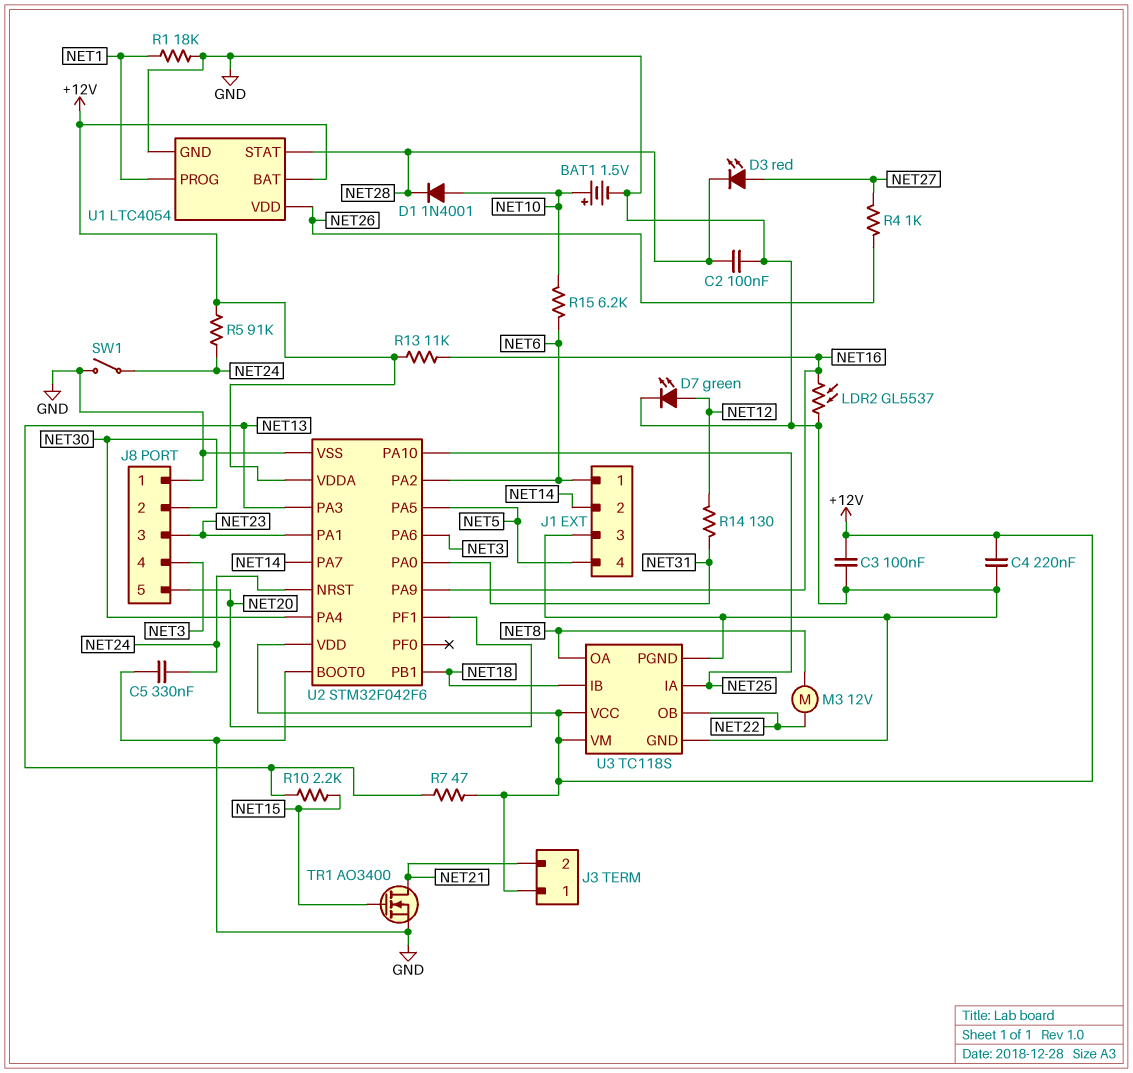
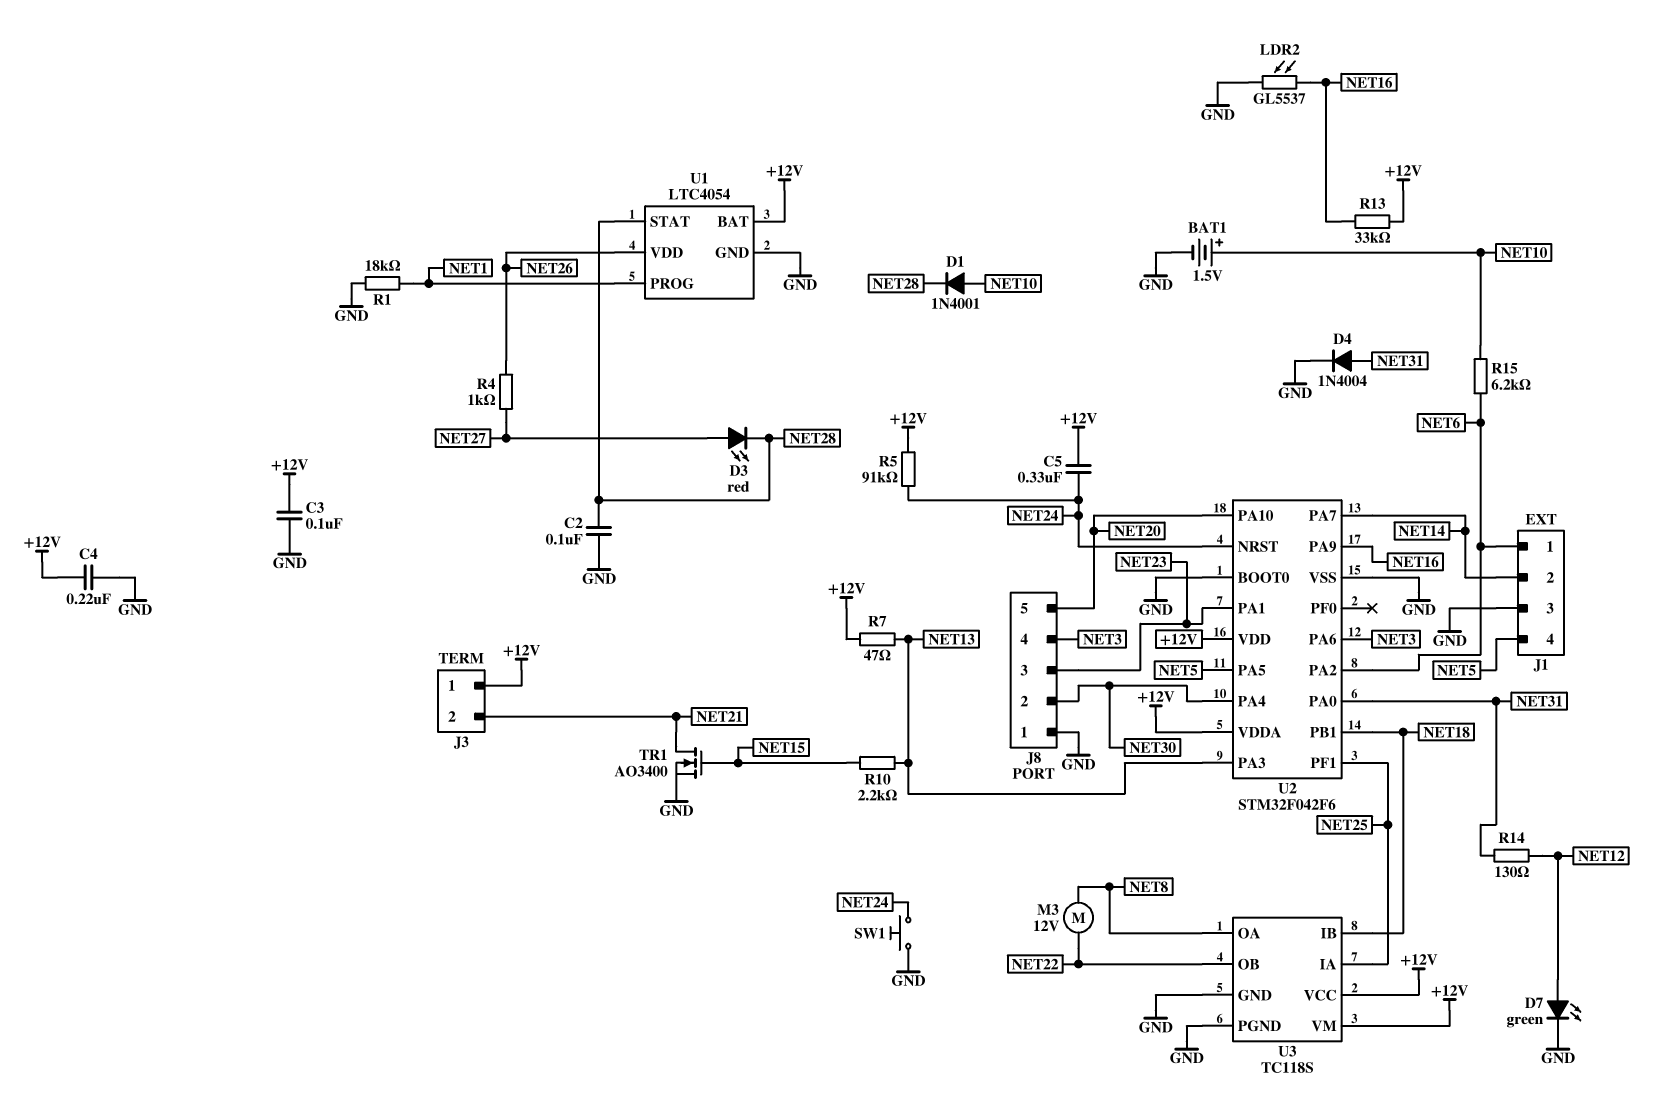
C5: 330nF (GND, NET24) -> 330nF (+12V, NET24)
D4: none -> diode 1N4004 (A NET31, K GND)
R13: 11k (+12V, NET16) -> 33k (+12V, NET16)
SW1: switch (GND, NET24) -> button (GND, NET24)
U2 pin PA10: NET25 -> NET20
U2 pin PF1: NET20 -> NET25

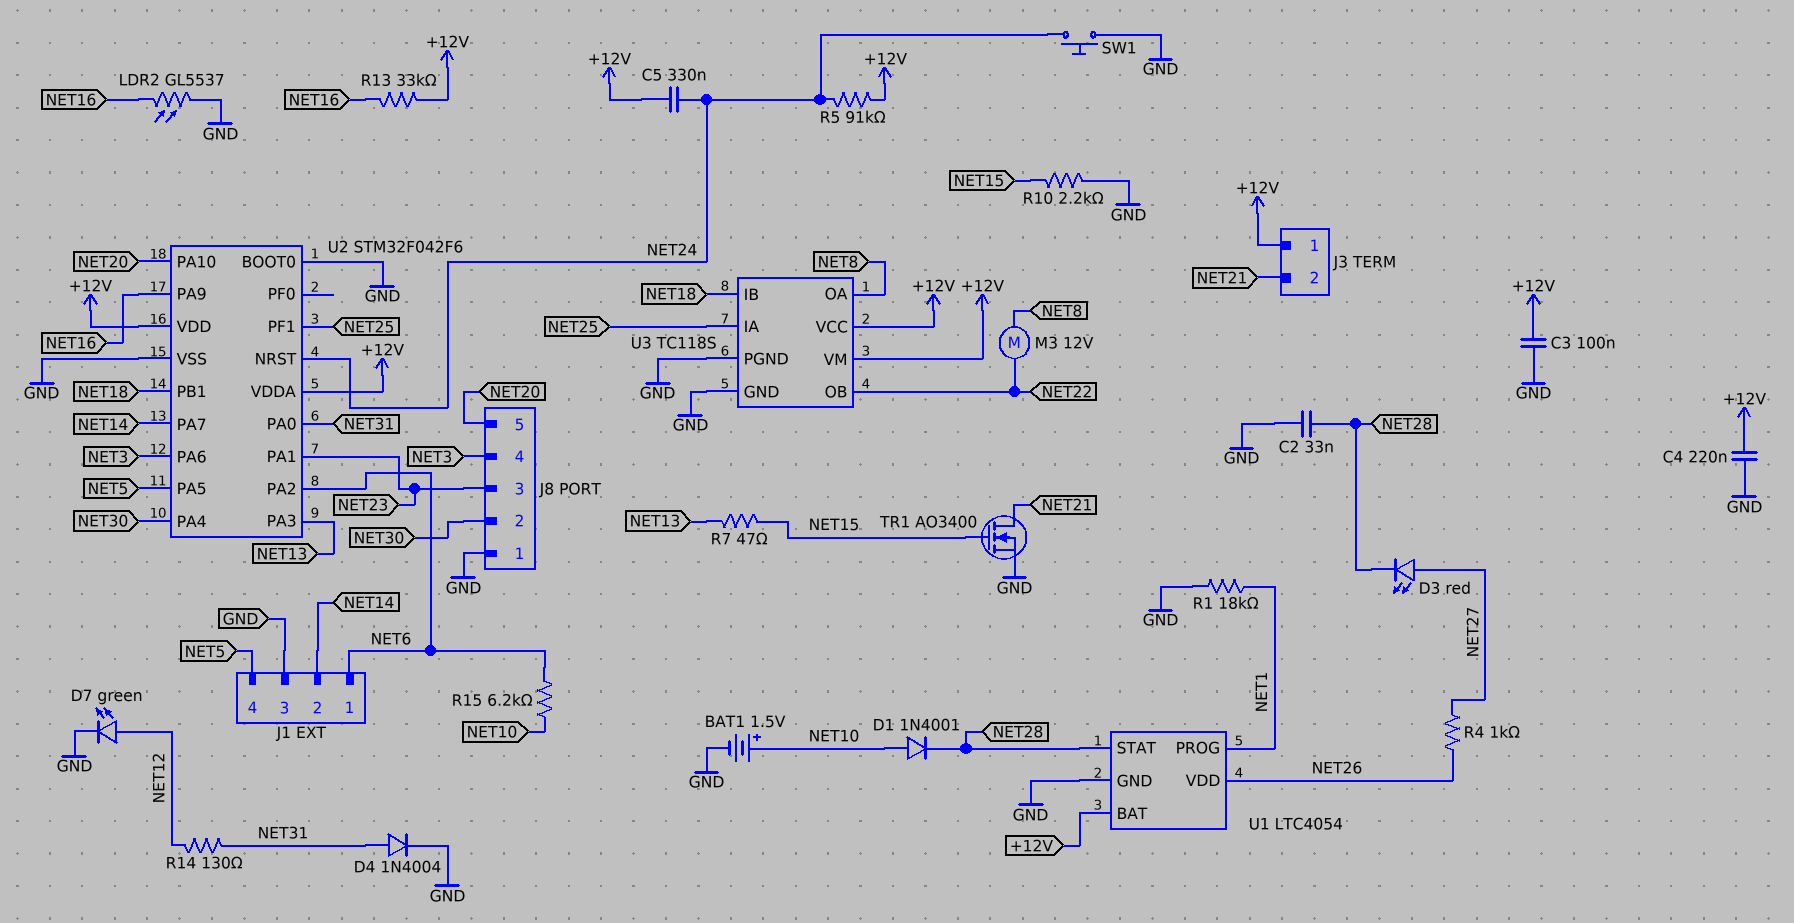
C2: 100nF (GND, NET28) -> 33nF (GND, NET28)
R7: 47 (+12V, NET13) -> 47 (NET13, NET15)
R10: 2.2k (NET13, NET15) -> 2.2k (GND, NET15)

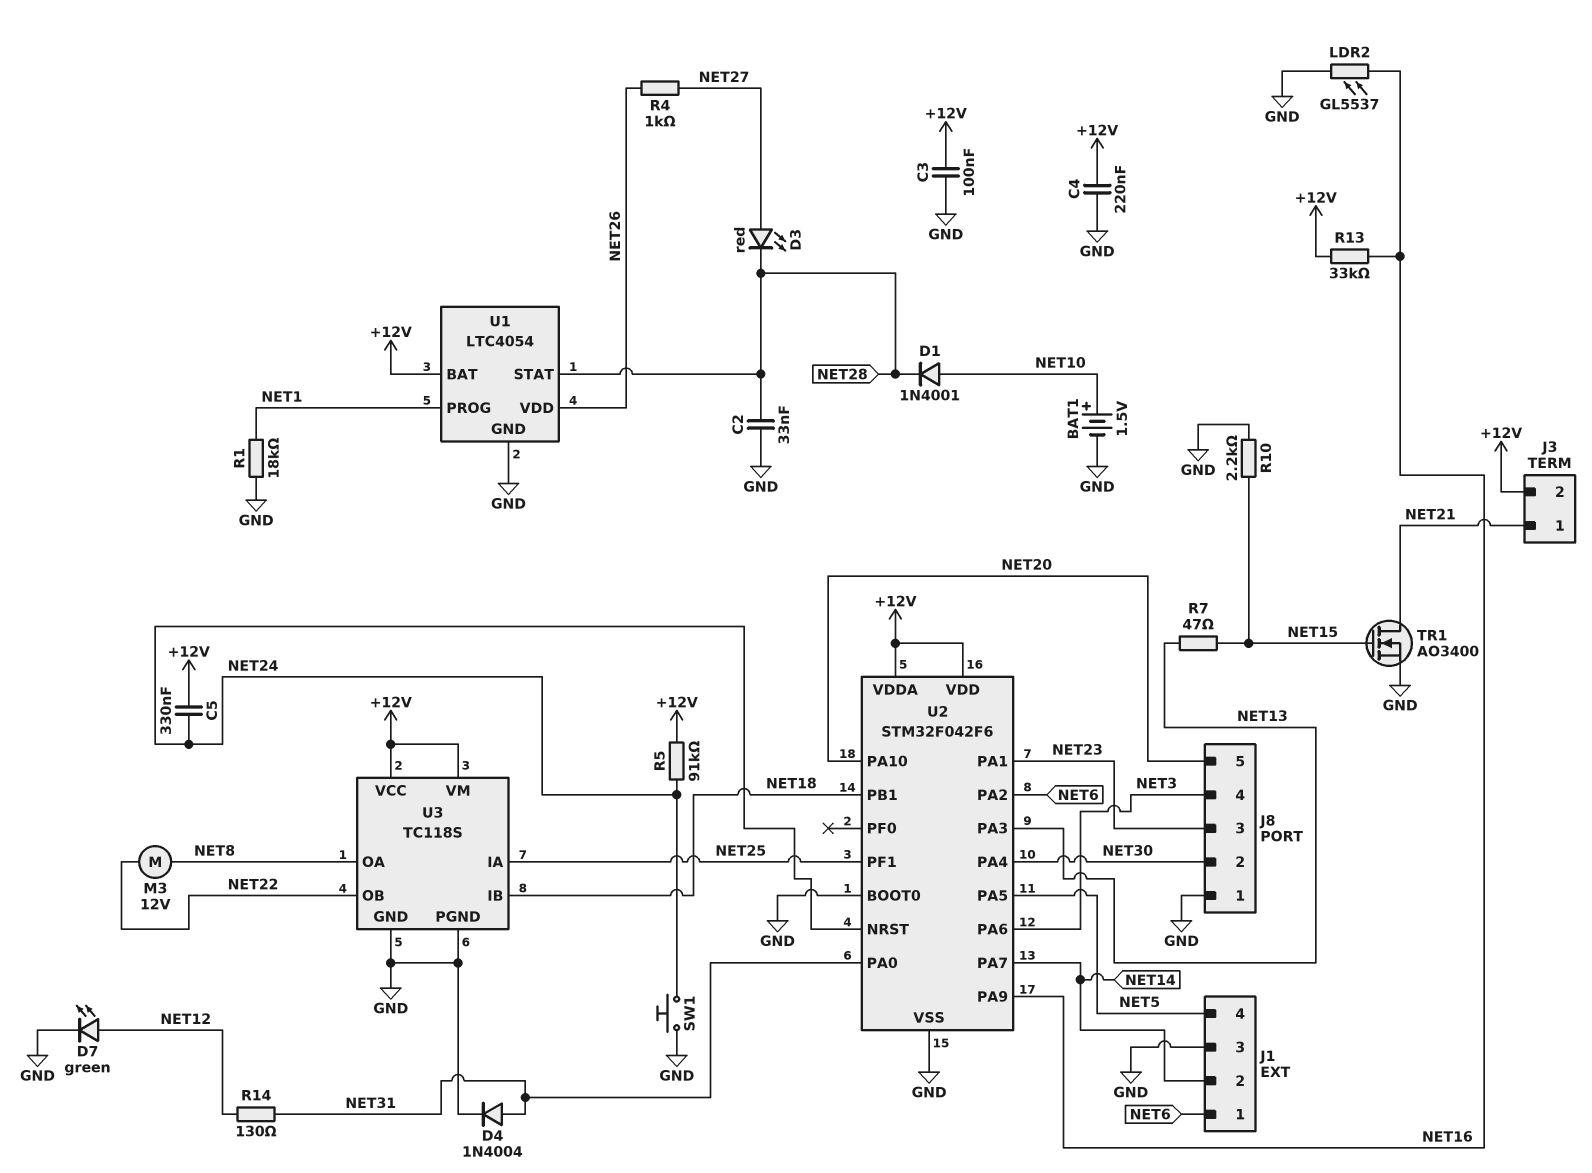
J3 pin 1: +12V -> NET21
J3 pin 2: NET21 -> +12V
R15: 6.2k (NET6, NET10) -> none

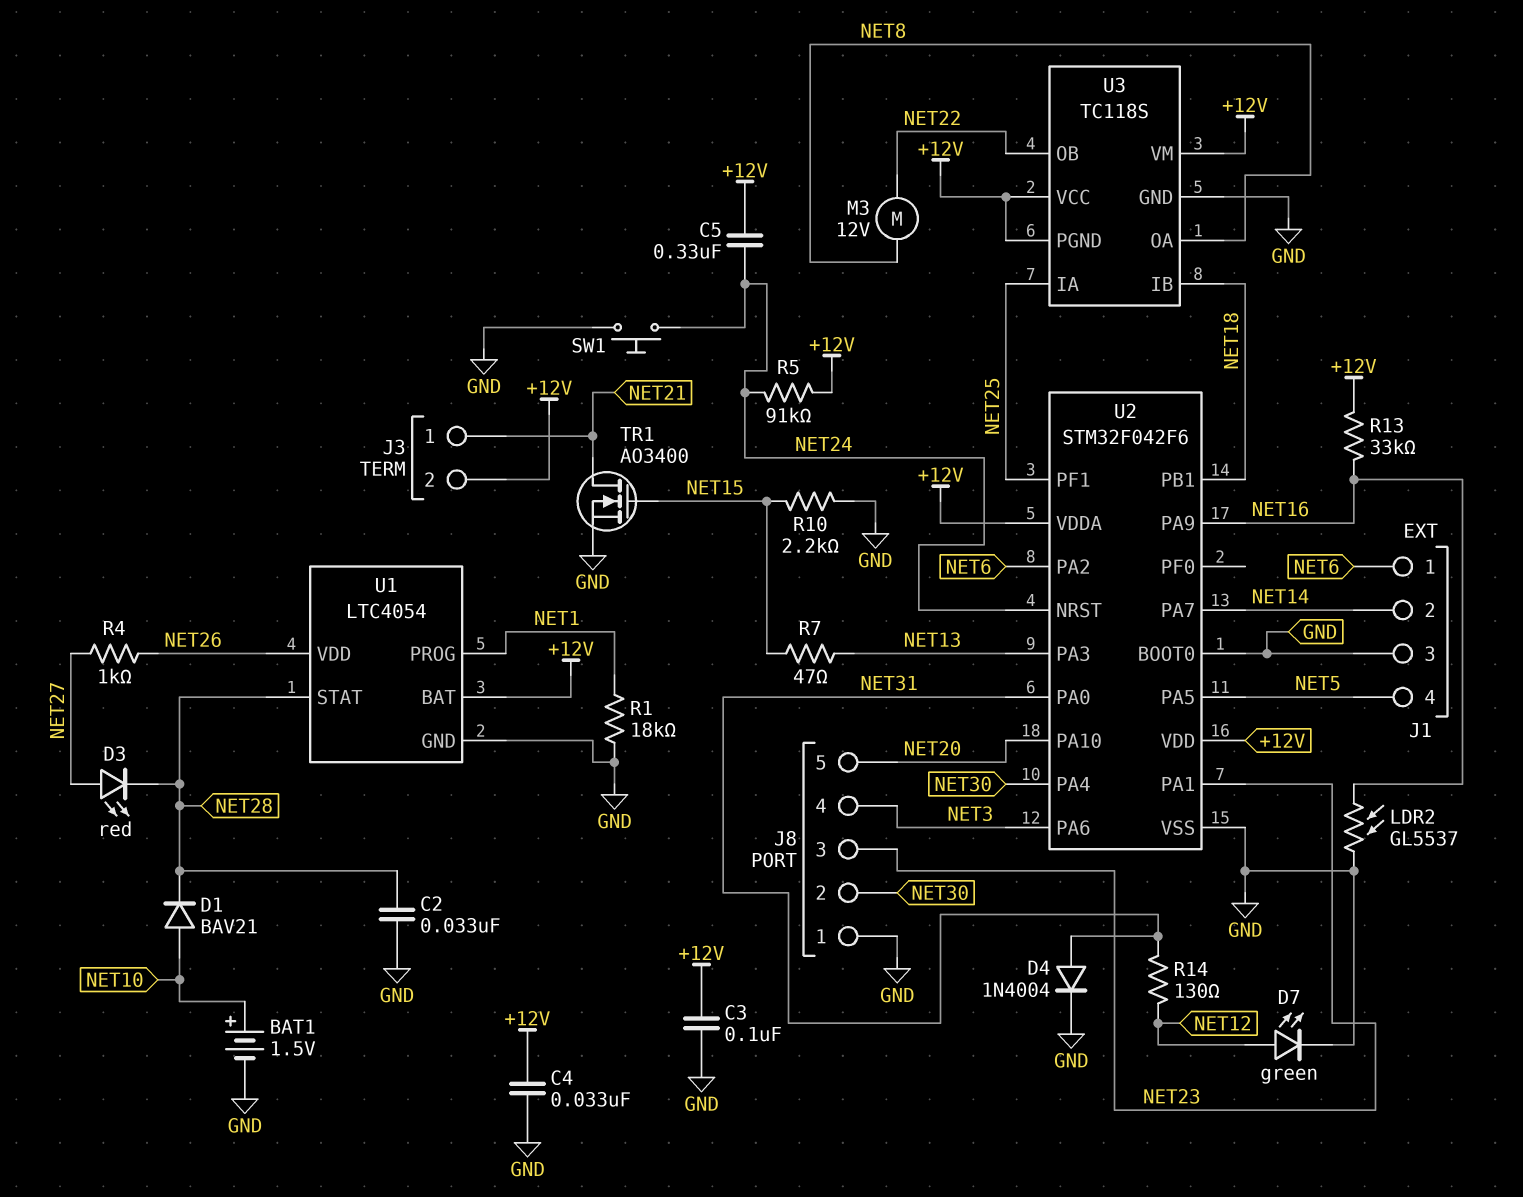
C4: 220nF (+12V, GND) -> 33nF (+12V, GND)
D1: diode 1N4001 (A NET10, K NET28) -> diode BAV21 (A NET10, K NET28)
U3 pin PGND: GND -> +12V

